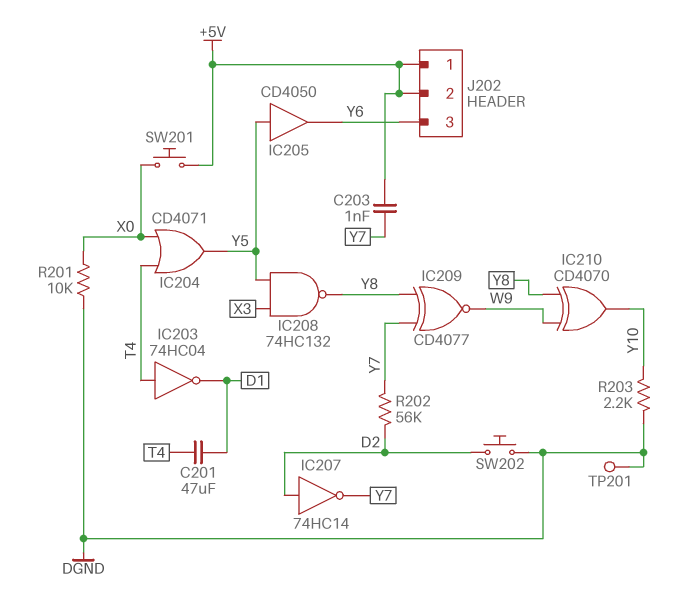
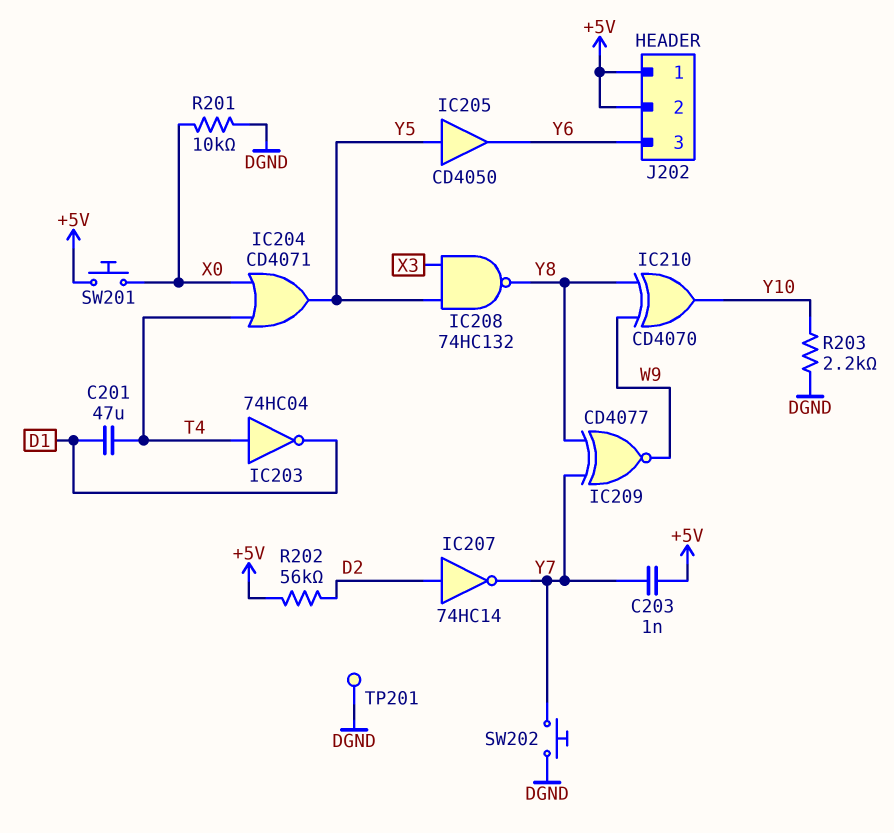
R202: 56k (D2, Y7) -> 56k (+5V, D2)
SW202: button (D2, DGND) -> button (DGND, Y7)

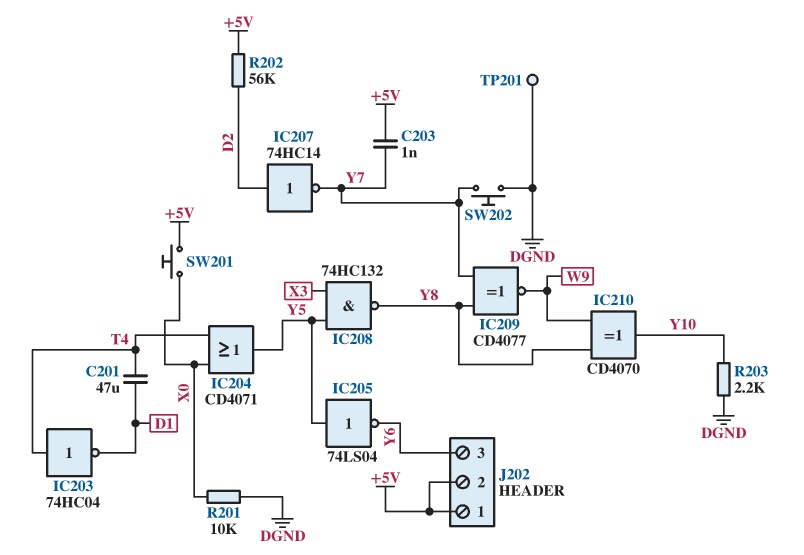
IC205: buffer CD4050 (in Y5, out Y6) -> NOT 74LS04 (in Y5, out Y6)

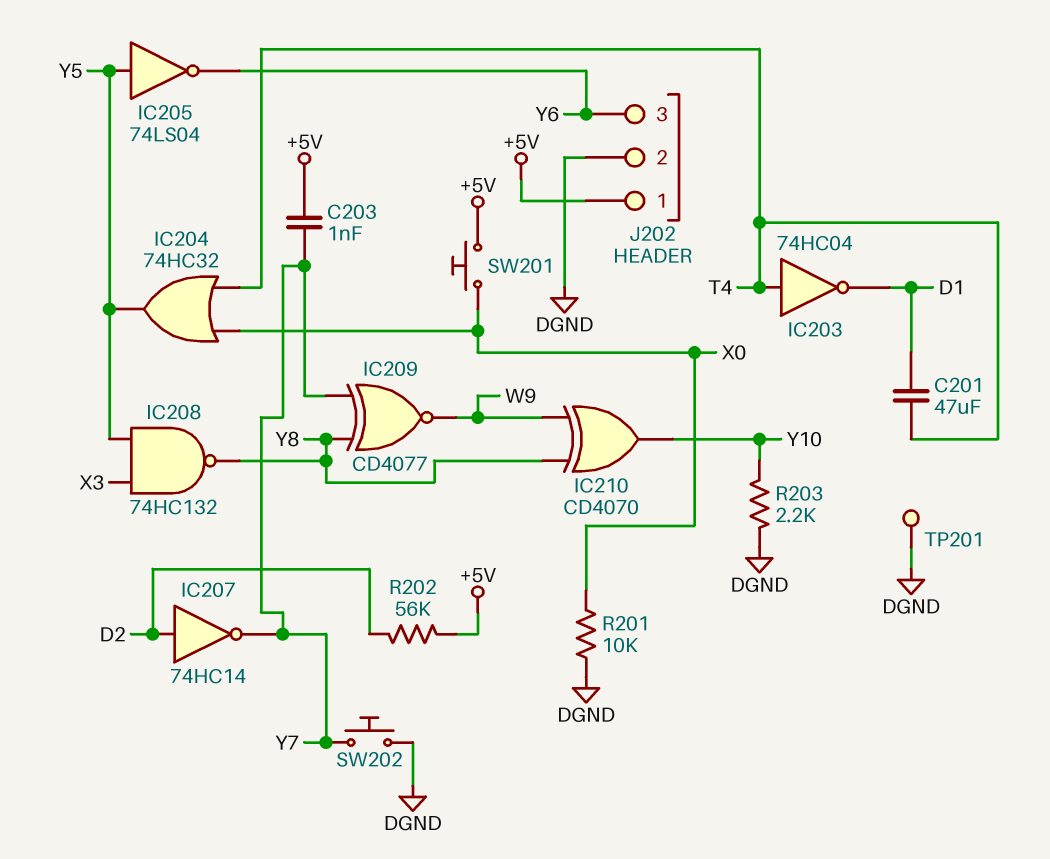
IC204: OR CD4071 (in T4, in X0, out Y5) -> OR 74HC32 (in T4, in X0, out Y5)
J202 pin 2: +5V -> DGND

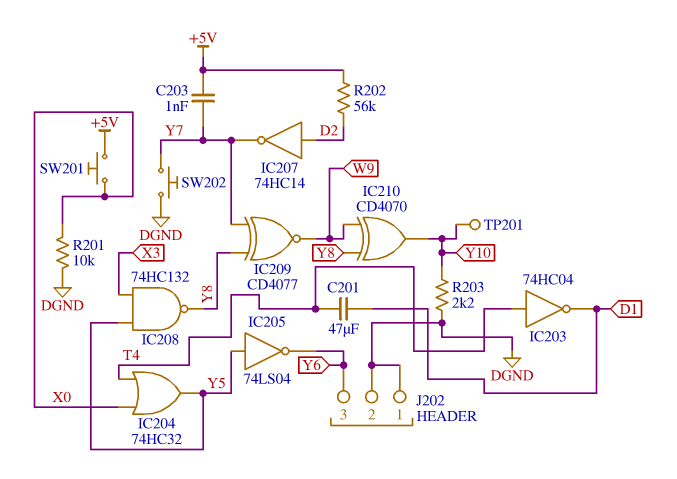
J202 pin 1: +5V -> DGND
TP201: test point (DGND) -> test point (Y10)

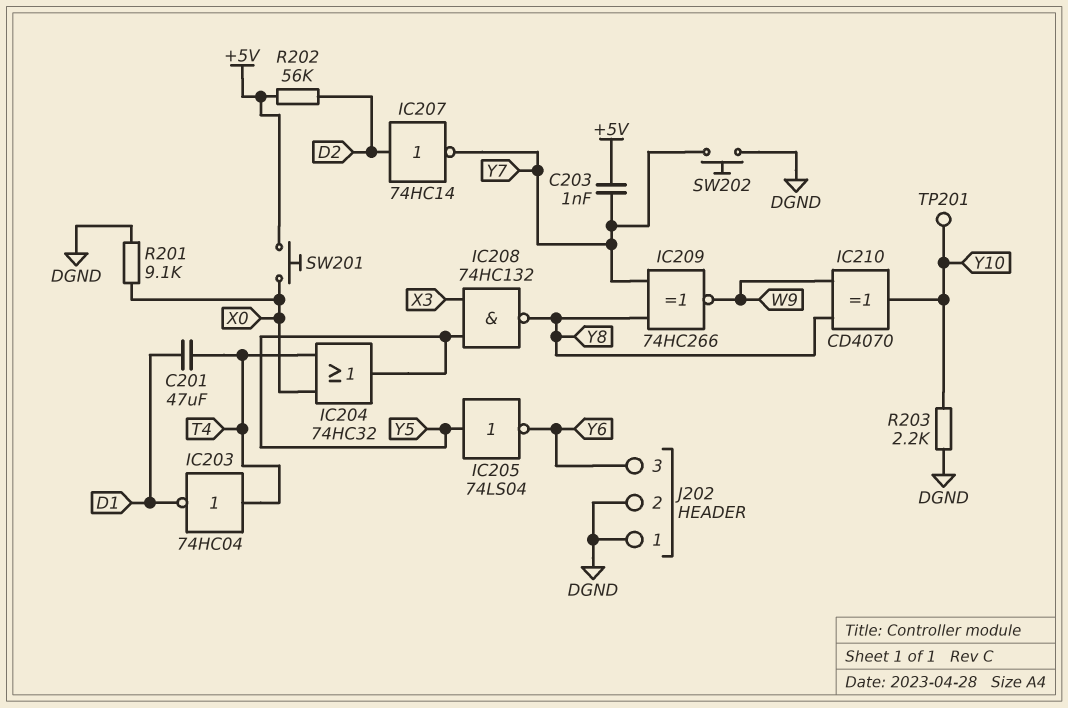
IC209: XNOR CD4077 (in Y7, in Y8, out W9) -> XNOR 74HC266 (in Y7, in Y8, out W9)
R201: 10k (DGND, X0) -> 9.1k (DGND, X0)

